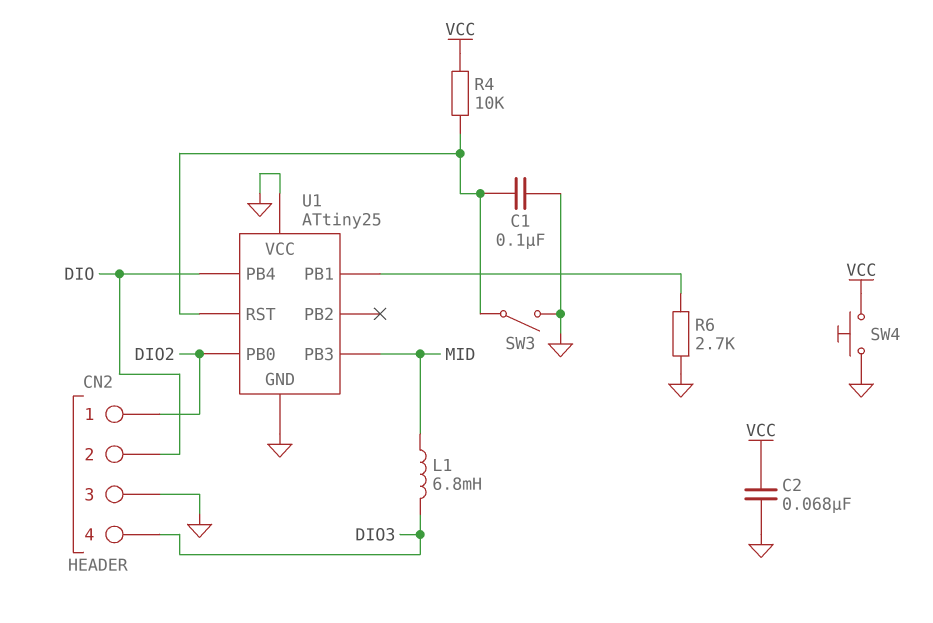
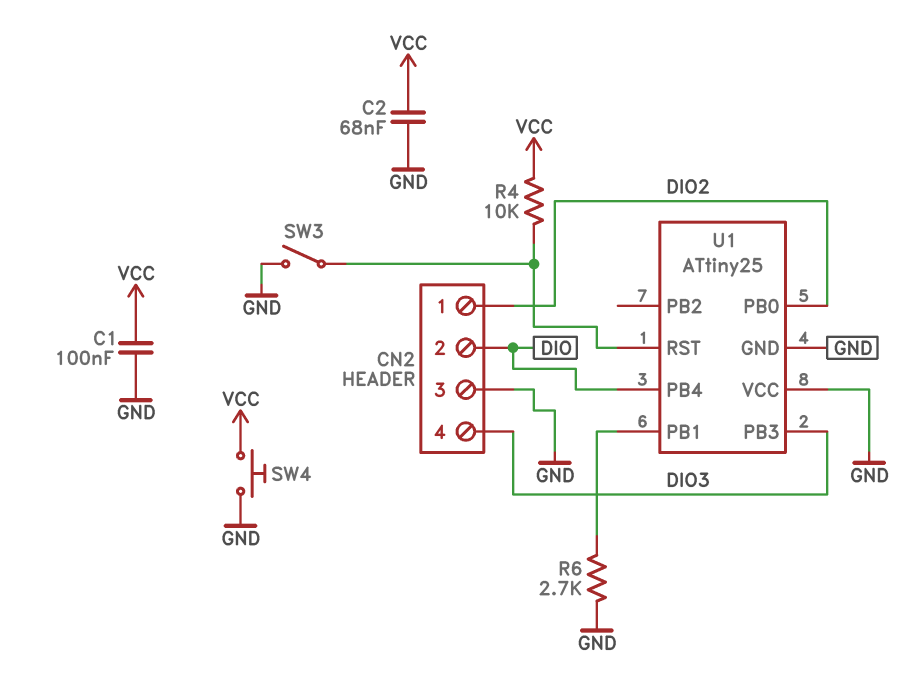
C1: 100nF (GND, U1/RST) -> 100nF (GND, VCC)
L1: 6.8mH (DIO3, MID) -> none
U1 pin PB3: MID -> DIO3

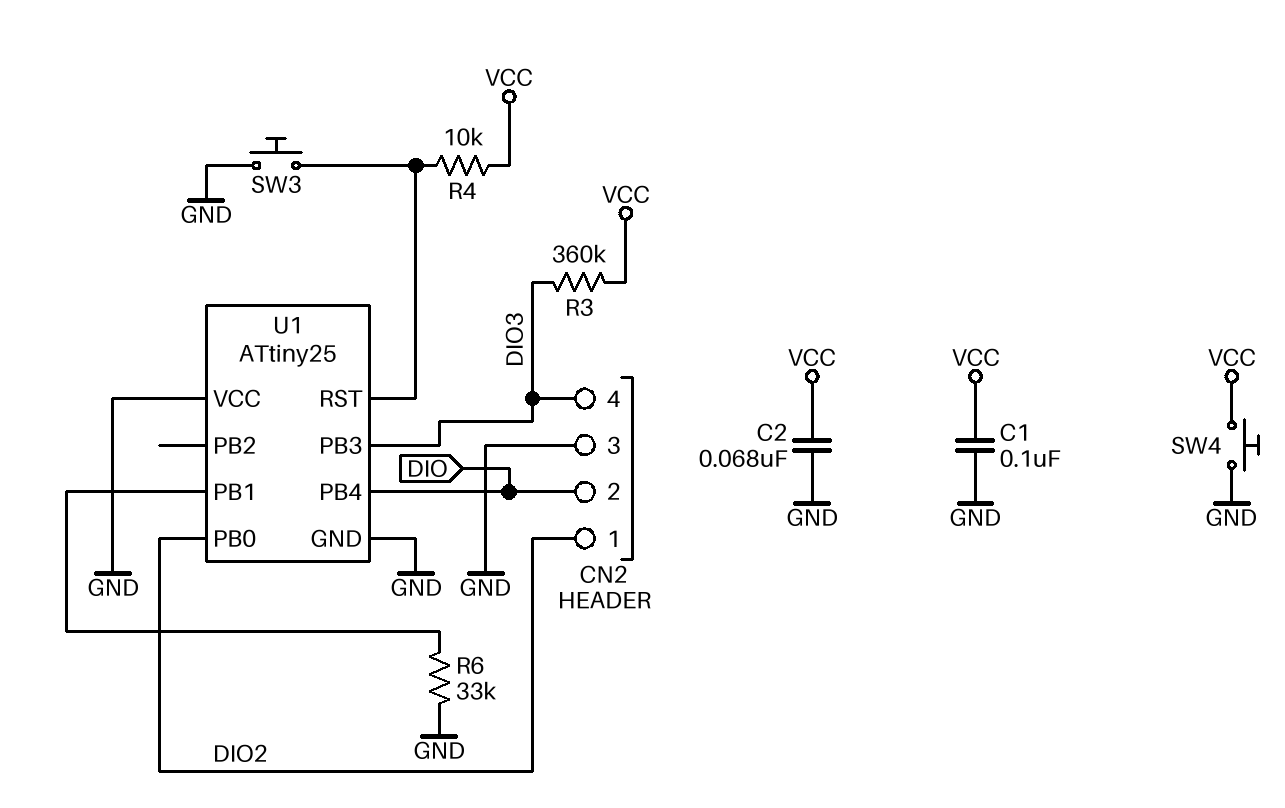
R3: none -> 360k (DIO3, VCC)
R6: 2.7k (GND, U1/PB1) -> 33k (GND, U1/PB1)
SW3: switch (GND, U1/RST) -> button (GND, U1/RST)

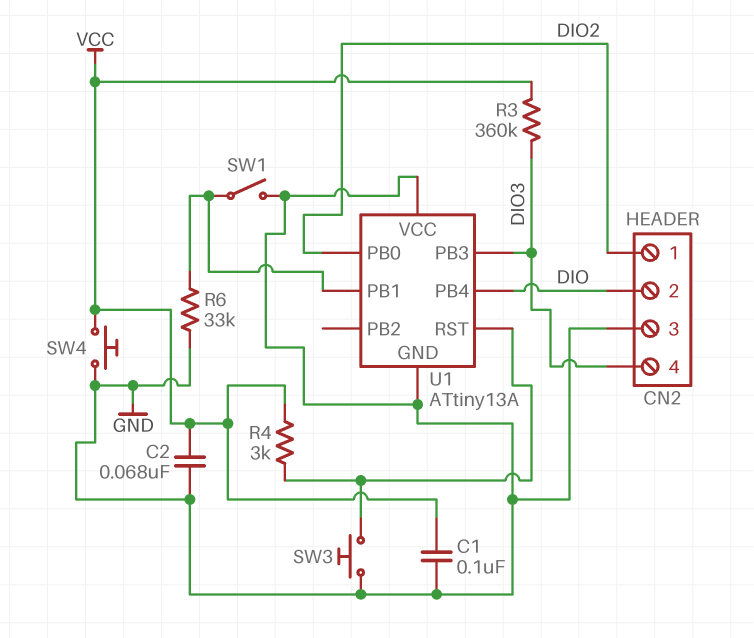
R4: 10k (U1/RST, VCC) -> 3k (U1/RST, VCC)
SW1: none -> switch (GND, U1/PB1)
U1: ATtiny25 -> ATtiny13A

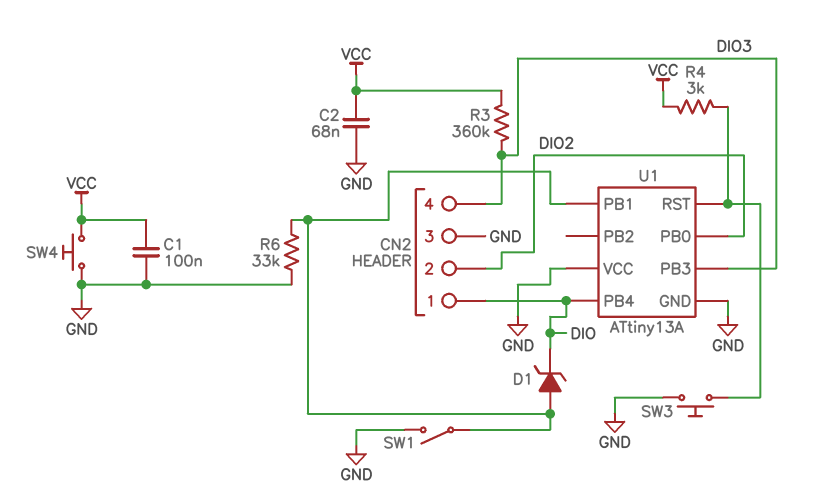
CN2 pin 1: DIO2 -> DIO
CN2 pin 2: DIO -> DIO2
D1: none -> zener (A U1/PB1, K DIO)

